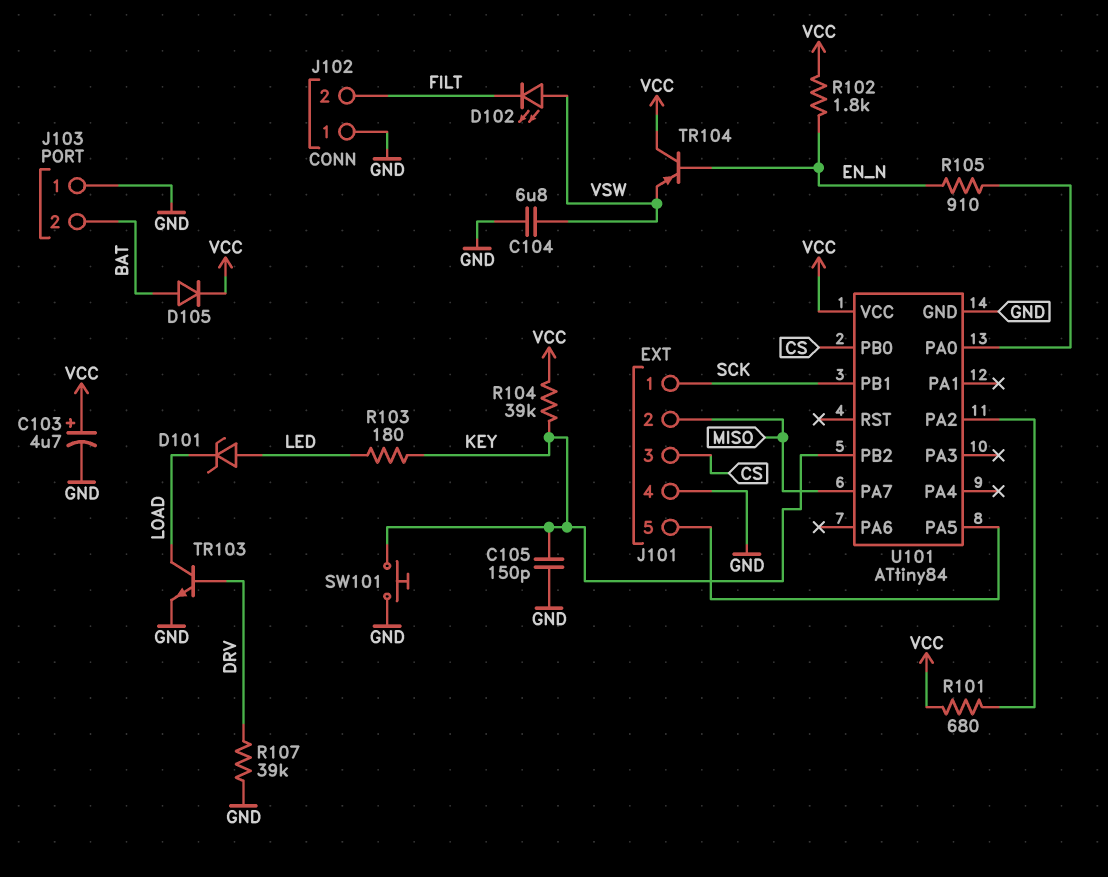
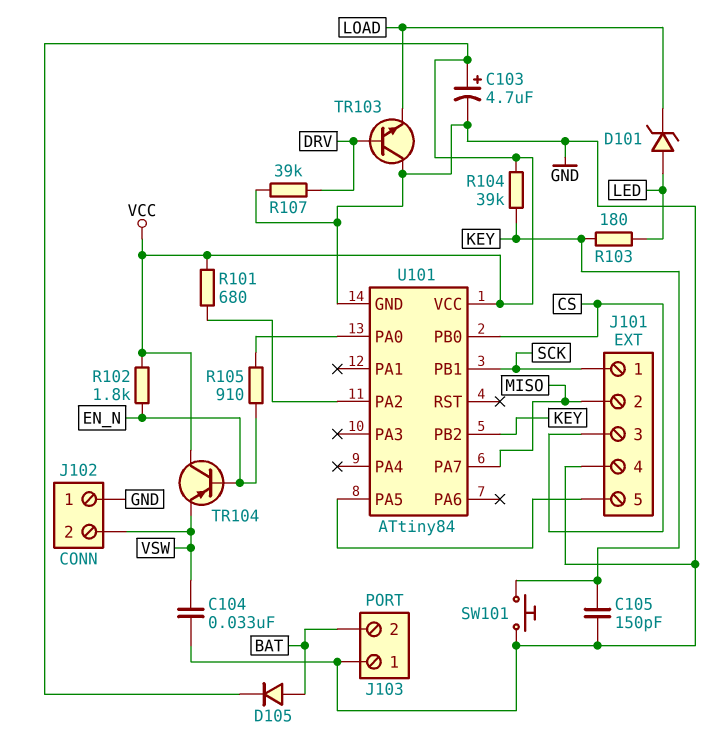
C104: 6.8uF (GND, VSW) -> 33nF (GND, VSW)
D102: LED (A VSW, K FILT) -> none
J102 pin 2: FILT -> VSW
TR103: NPN (B DRV, C LOAD, E GND) -> NPN (B DRV, C GND, E LOAD)

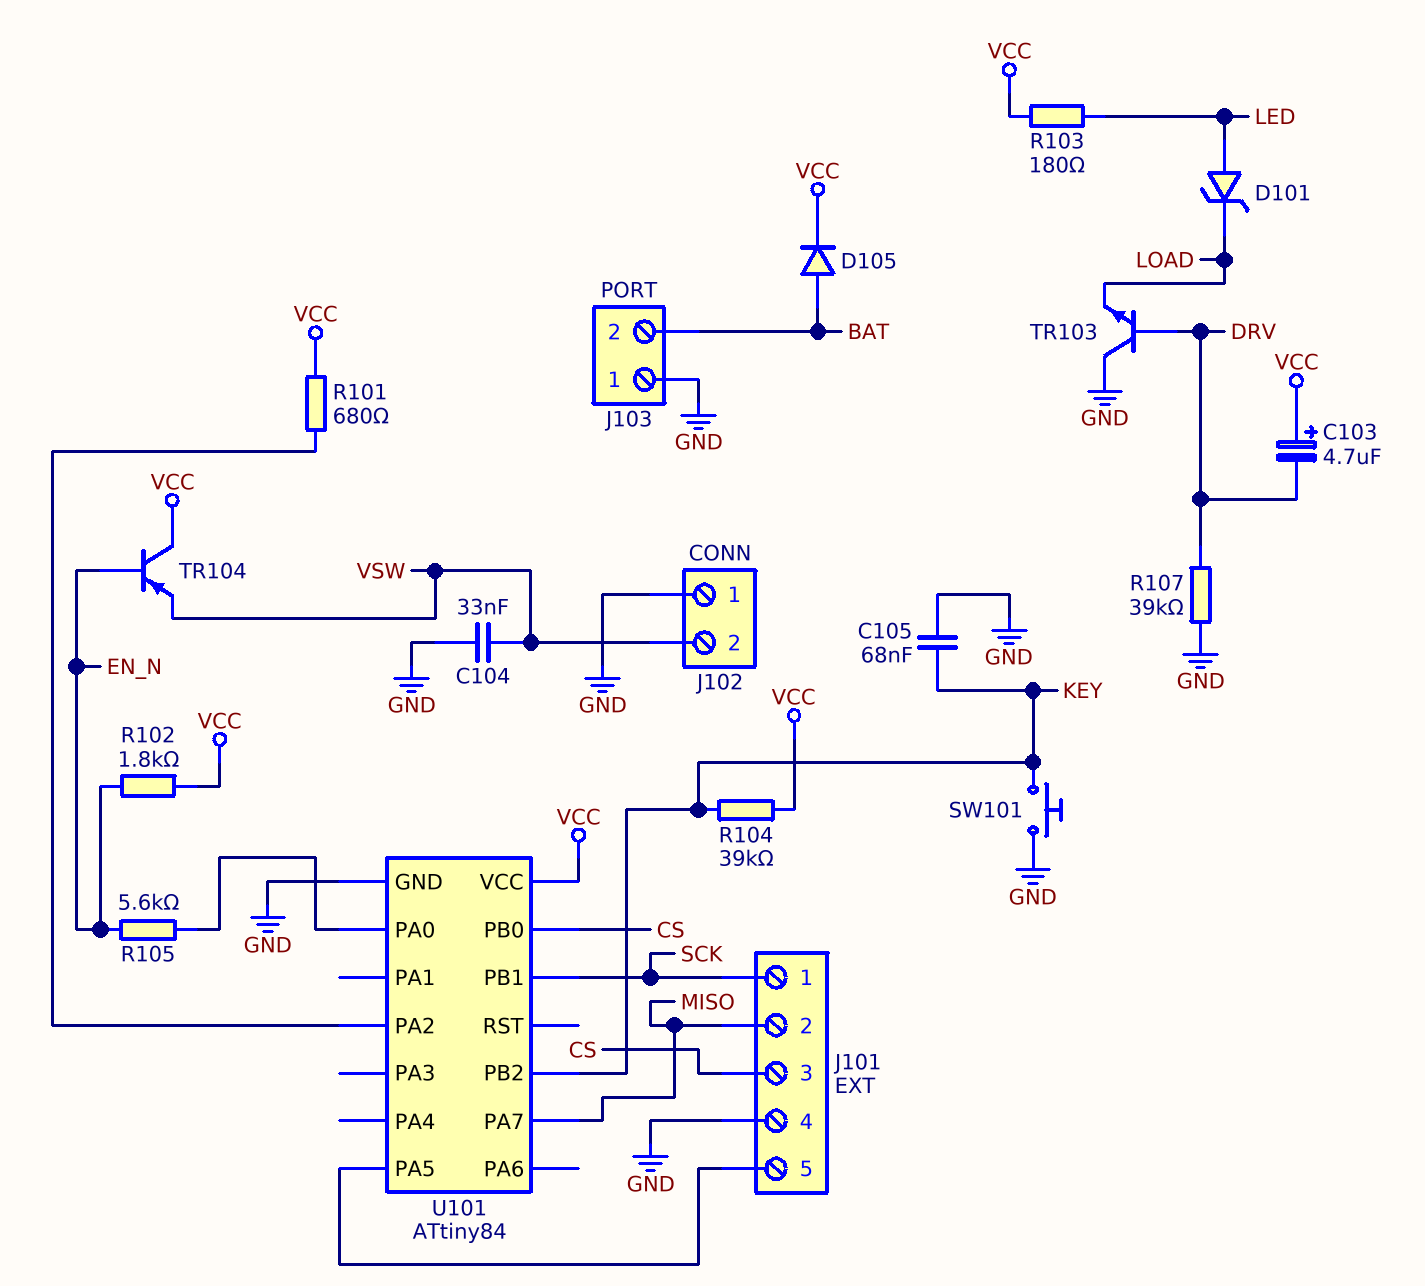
C103: 4.7uF (plus VCC, minus GND) -> 4.7uF (plus VCC, minus DRV)
C105: 150pF (GND, KEY) -> 68nF (GND, KEY)
R103: 180 (KEY, LED) -> 180 (LED, VCC)
R105: 910 (EN_N, U101/PA0) -> 5.6k (EN_N, U101/PA0)

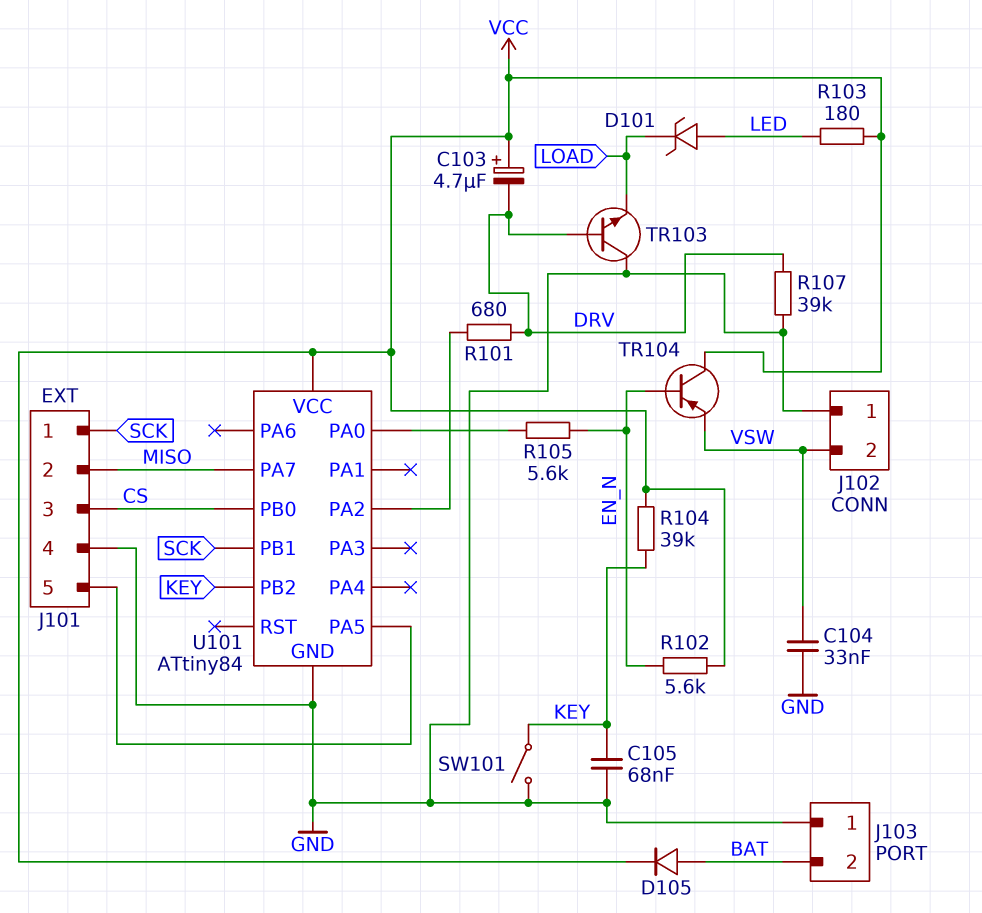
R101: 680 (U101/PA2, VCC) -> 680 (DRV, U101/PA2)
R102: 1.8k (EN_N, VCC) -> 5.6k (EN_N, VCC)
SW101: button (GND, KEY) -> switch (GND, KEY)

